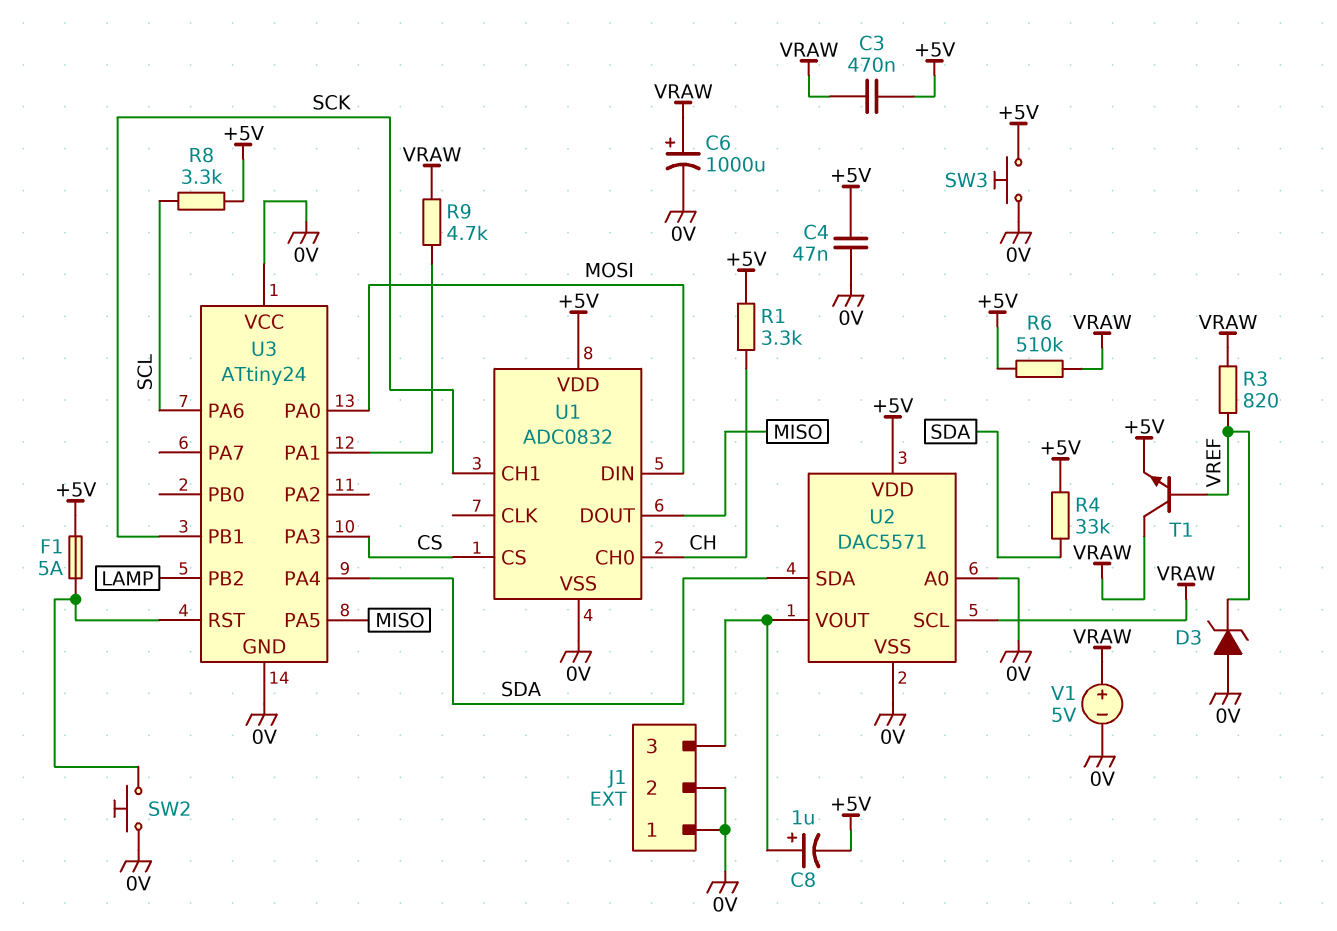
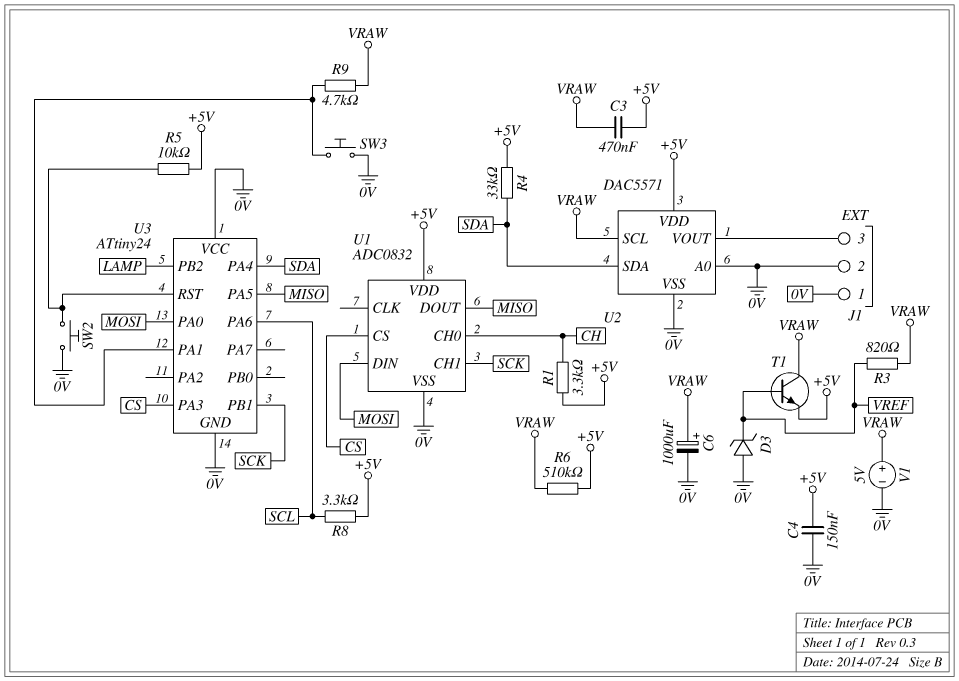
C4: 47nF (+5V, 0V) -> 150nF (+5V, 0V)
C8: 1uF (plus J1/3, minus +5V) -> none
F1: 5A (+5V, U3/RST) -> none
R5: none -> 10k (+5V, U3/RST)
SW3: button (+5V, 0V) -> button (0V, U3/PA1)

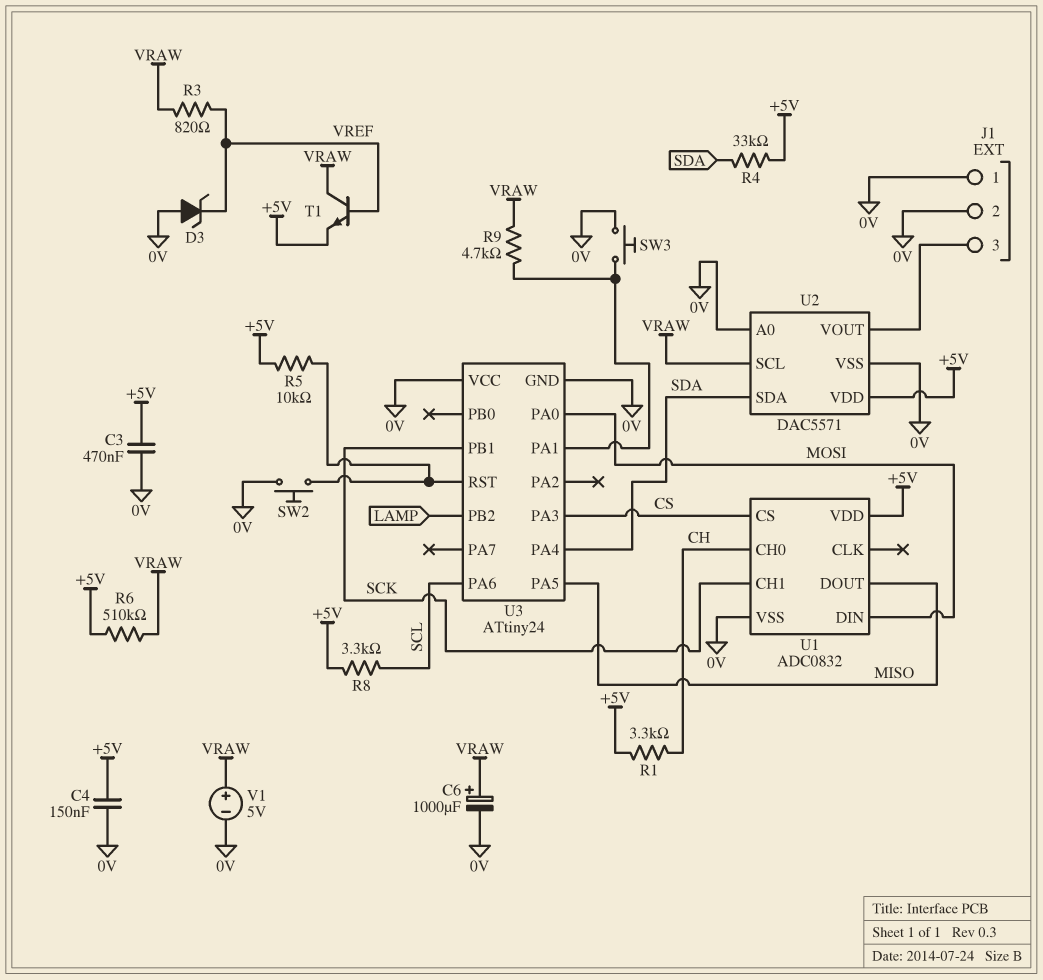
C3: 470nF (+5V, VRAW) -> 470nF (+5V, 0V)

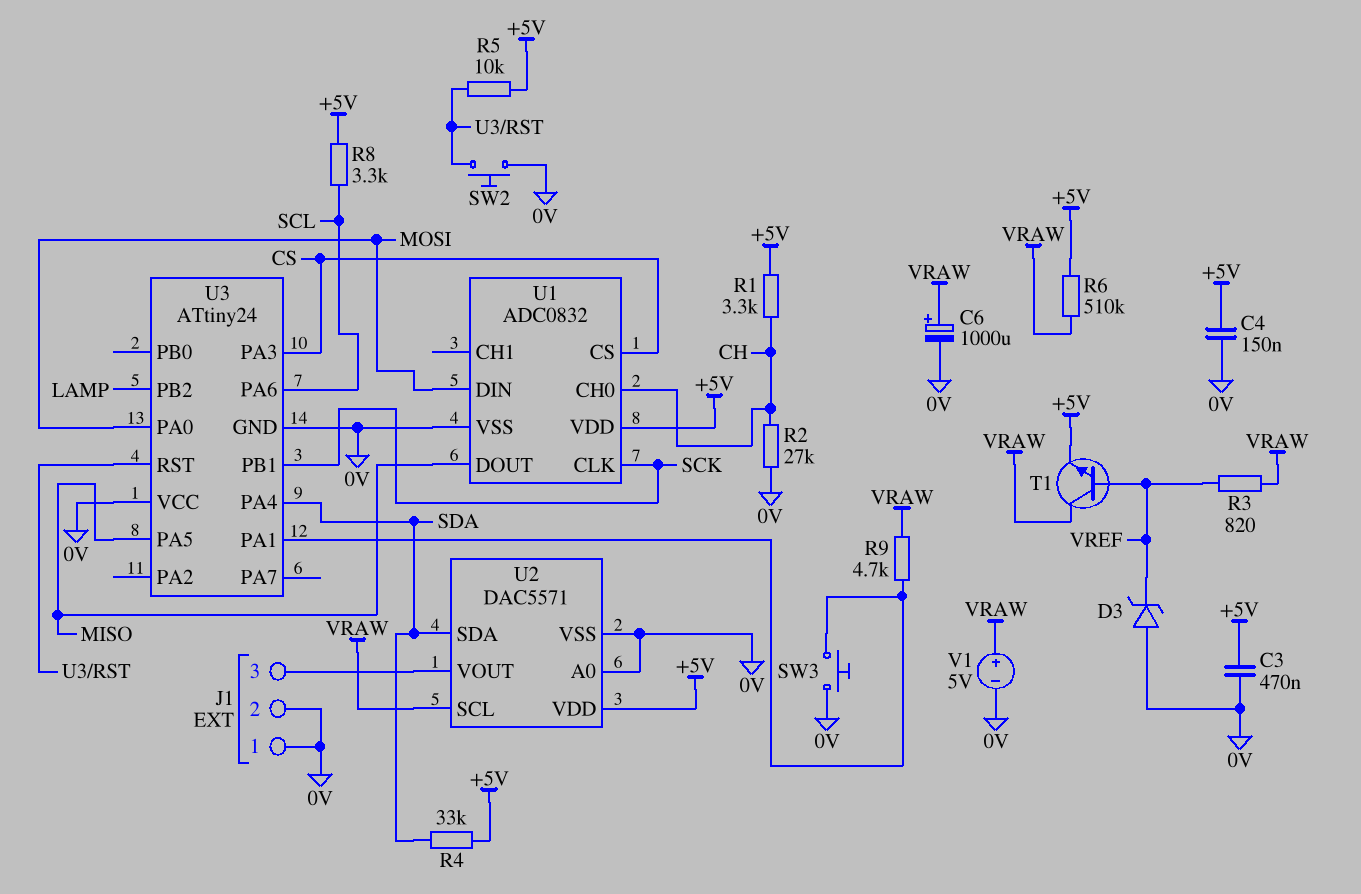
R2: none -> 27k (0V, CH)
U1 pin CH1: SCK -> none
U1 pin CLK: none -> SCK

